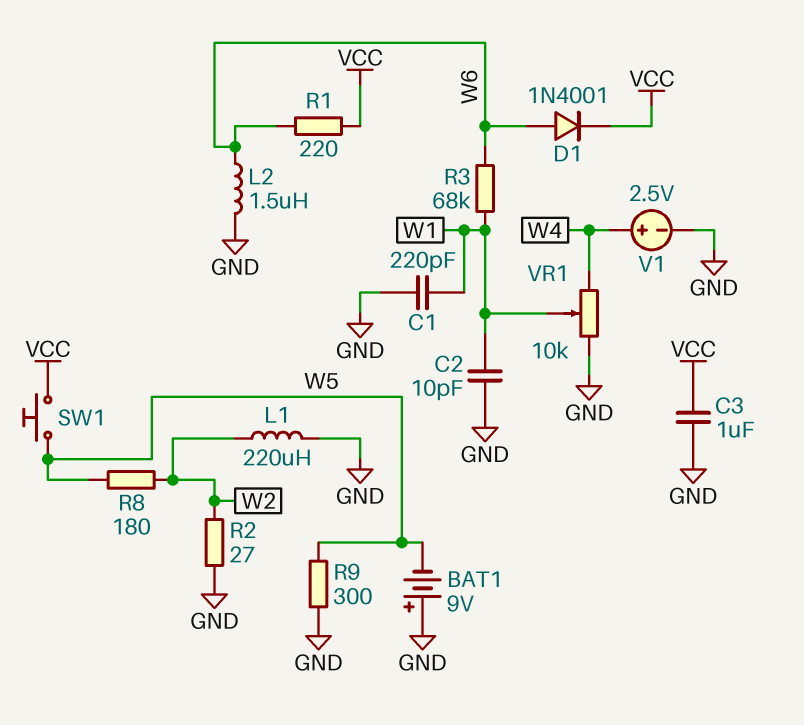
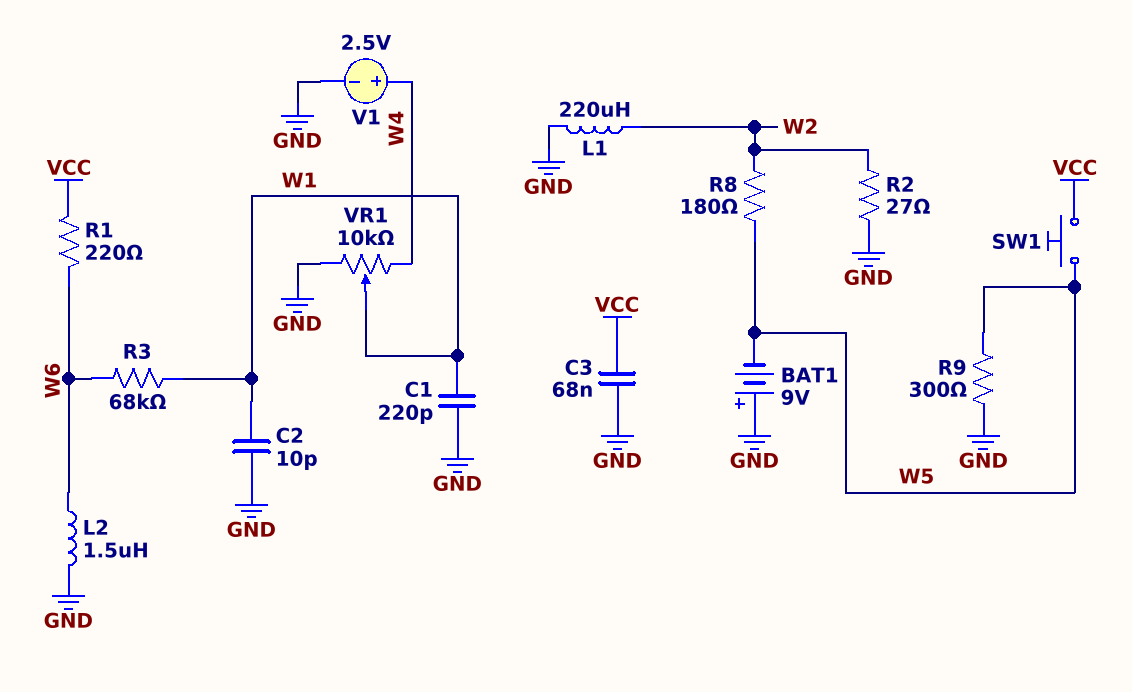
C3: 1uF (GND, VCC) -> 68nF (GND, VCC)
D1: diode 1N4001 (A W6, K VCC) -> none

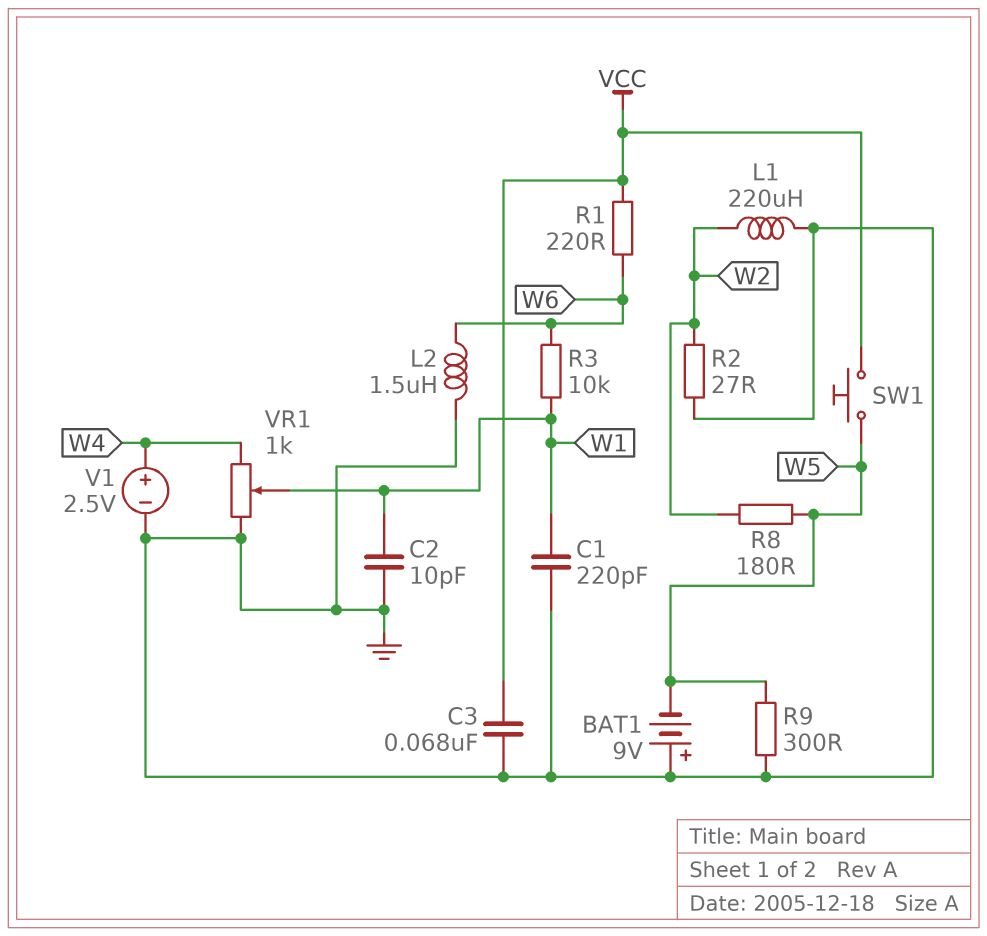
R3: 68k (W1, W6) -> 10k (W1, W6)
VR1: 10k (GND, W4, wiper W1) -> 1k (GND, W4, wiper W1)

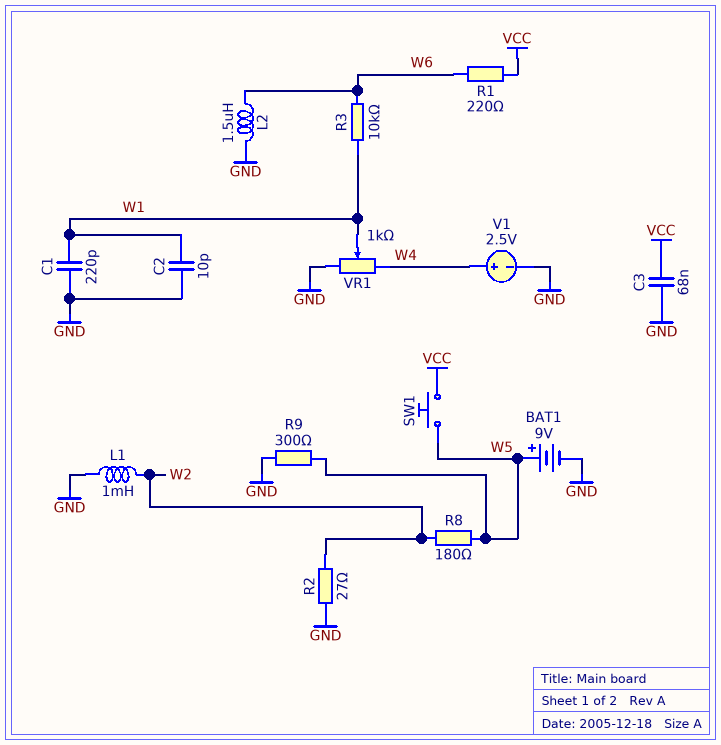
BAT1: 9V (plus GND, minus W5) -> 9V (plus W5, minus GND)
L1: 220uH (GND, W2) -> 1mH (GND, W2)

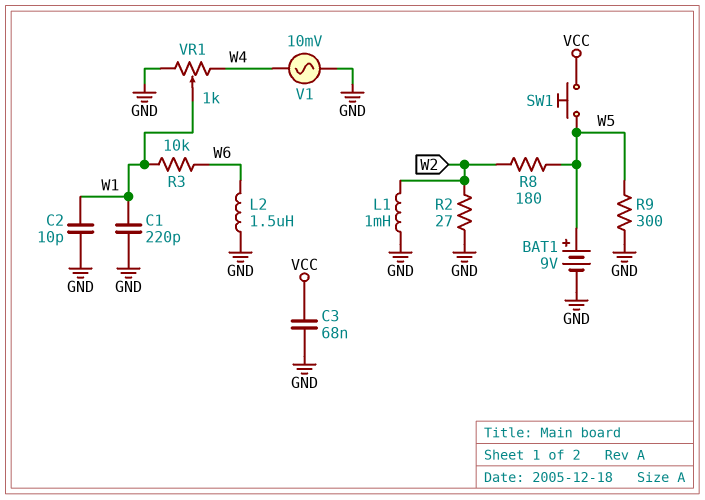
R1: 220 (VCC, W6) -> none
V1: 2.5V (plus W4, minus GND) -> AC 10mV (GND, W4)

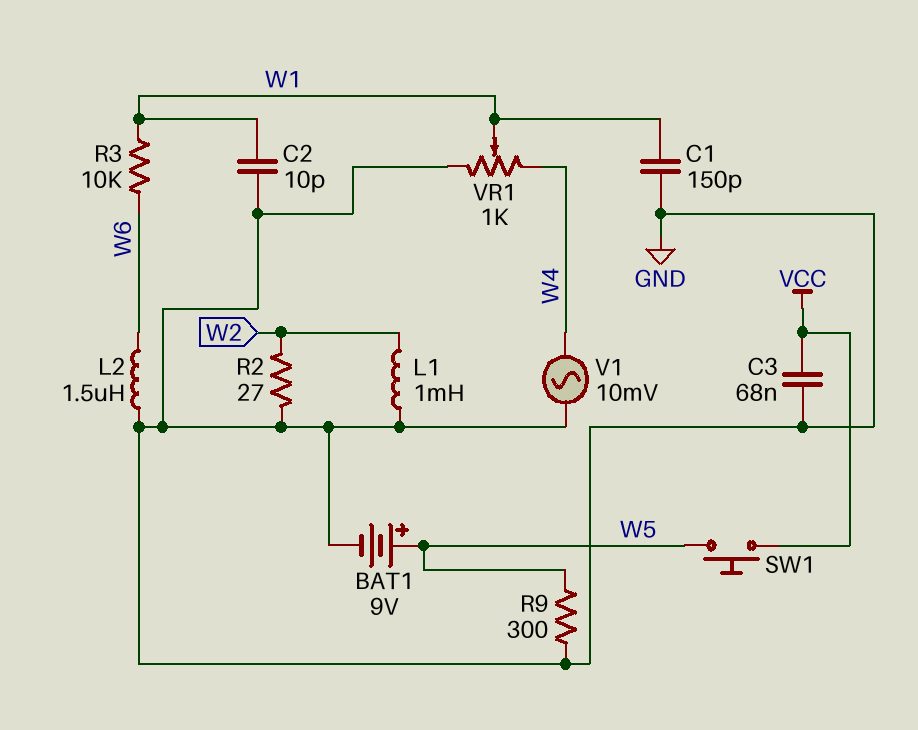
C1: 220pF (GND, W1) -> 150pF (GND, W1)
R8: 180 (W2, W5) -> none

